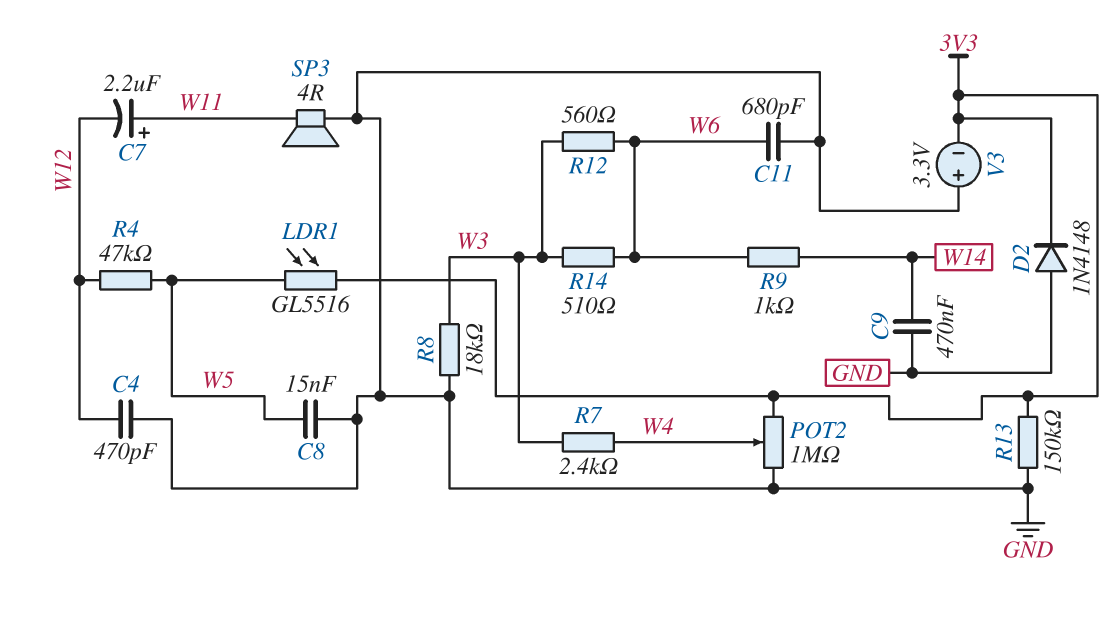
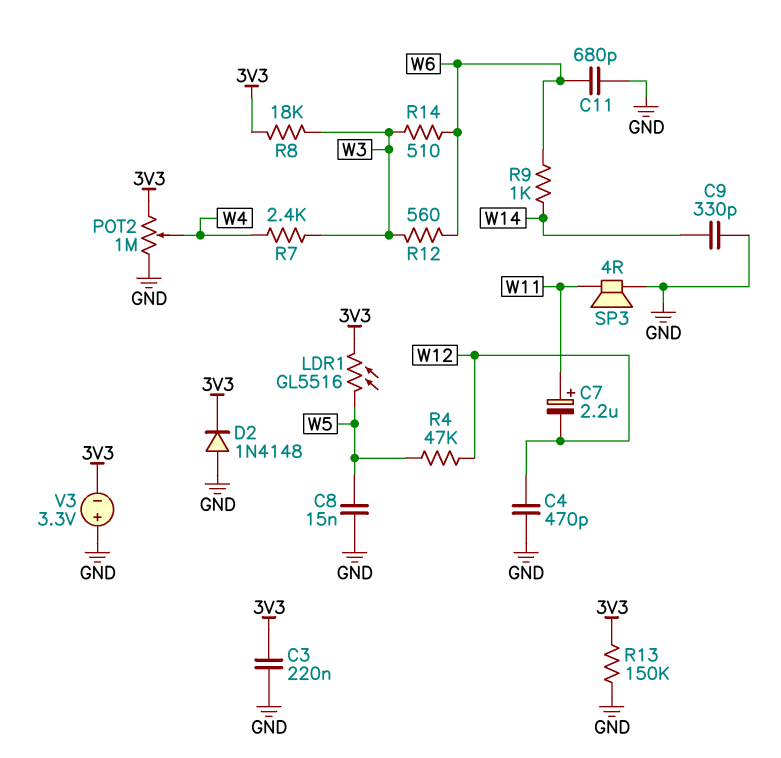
C3: none -> 220nF (3V3, GND)
C9: 470nF (GND, W14) -> 330pF (GND, W14)
R8: 18k (GND, W3) -> 18k (3V3, W3)

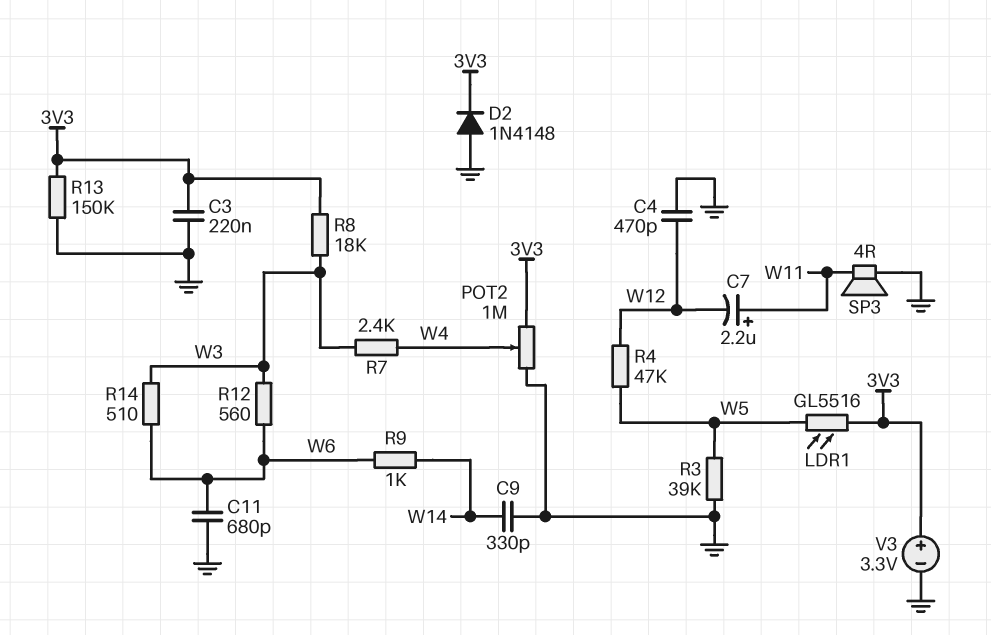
C8: 15nF (GND, W5) -> none
R3: none -> 39k (GND, W5)
V3: 3.3V (plus GND, minus 3V3) -> 3.3V (plus 3V3, minus GND)

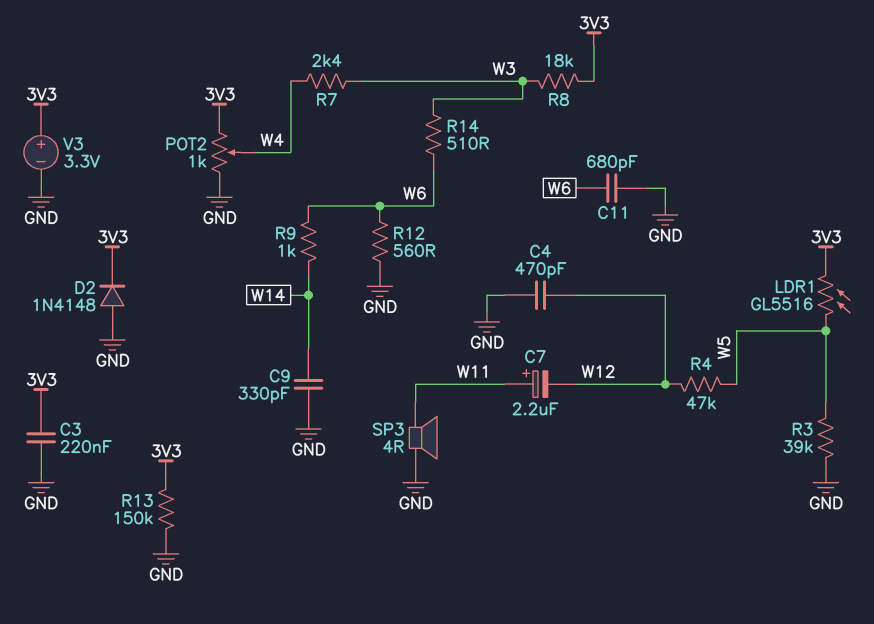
POT2: 1M (3V3, GND, wiper W4) -> 1k (3V3, GND, wiper W4)
R12: 560 (W3, W6) -> 560 (GND, W6)

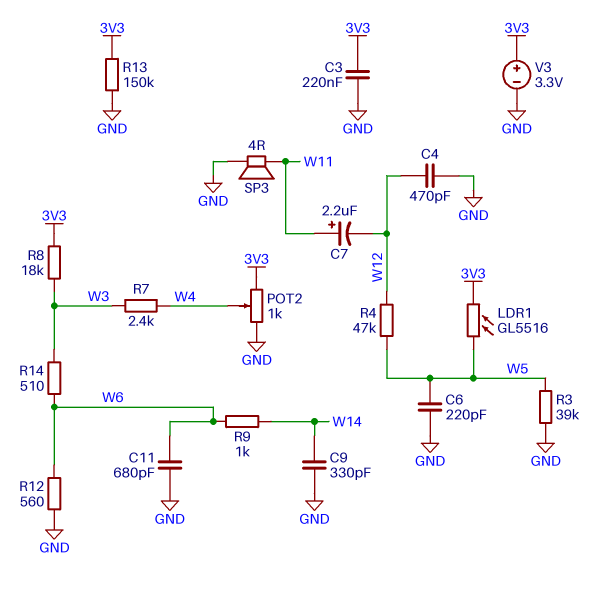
C6: none -> 220pF (GND, W5)
D2: diode 1N4148 (A GND, K 3V3) -> none

